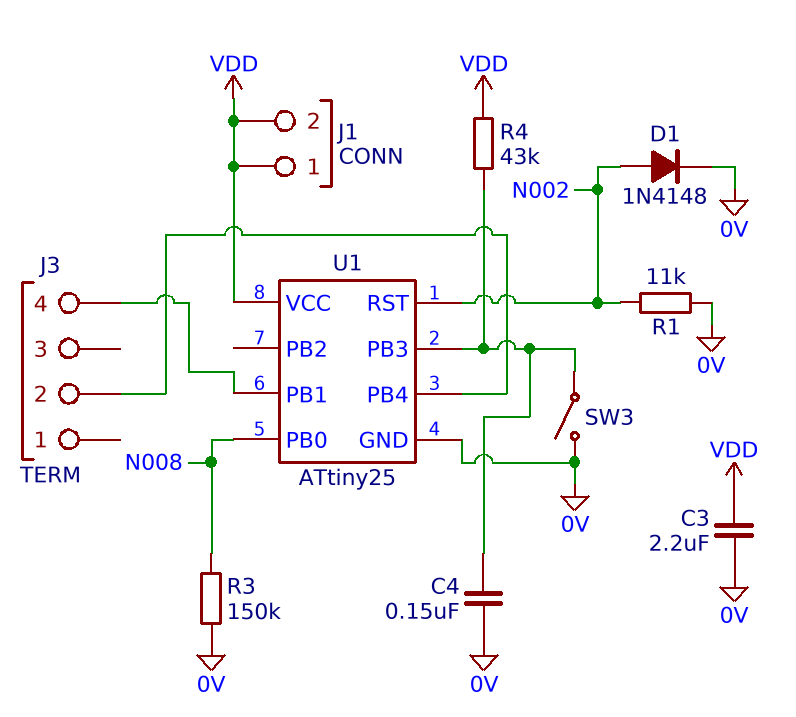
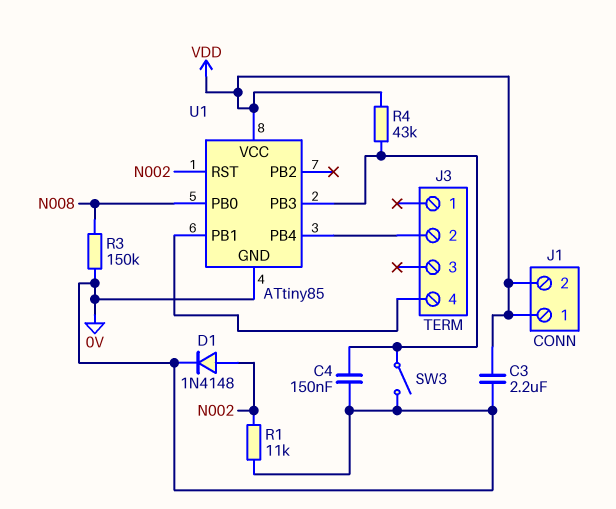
U1: ATtiny25 -> ATtiny85

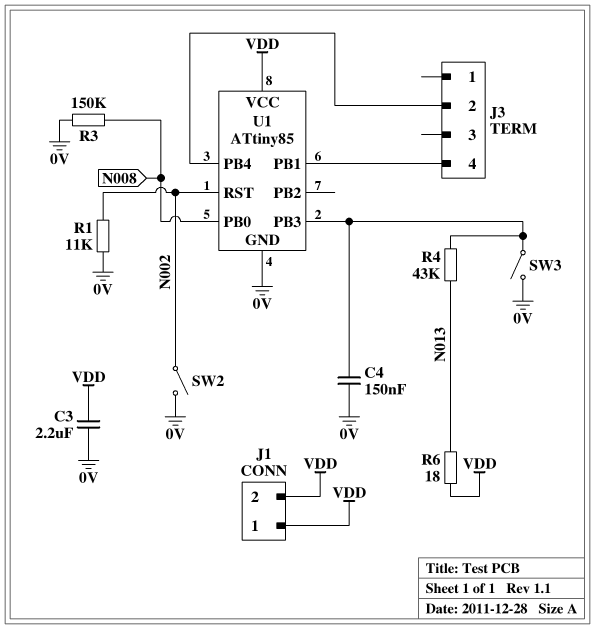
D1: diode 1N4148 (A N002, K 0V) -> none
R4: 43k (U1/PB3, VDD) -> 43k (N013, U1/PB3)
R6: none -> 18 (N013, VDD)
SW2: none -> switch (0V, N002)

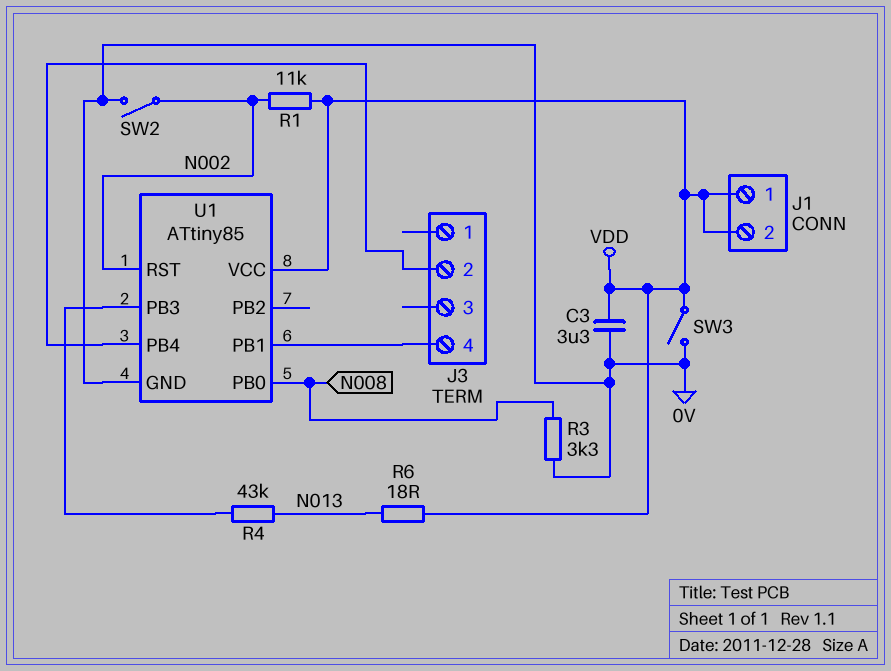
C3: 2.2uF (0V, VDD) -> 3.3uF (0V, VDD)
C4: 150nF (0V, U1/PB3) -> none
R1: 11k (0V, N002) -> 11k (N002, VDD)
R3: 150k (0V, N008) -> 3.3k (0V, N008)
SW3: switch (0V, U1/PB3) -> switch (0V, VDD)

